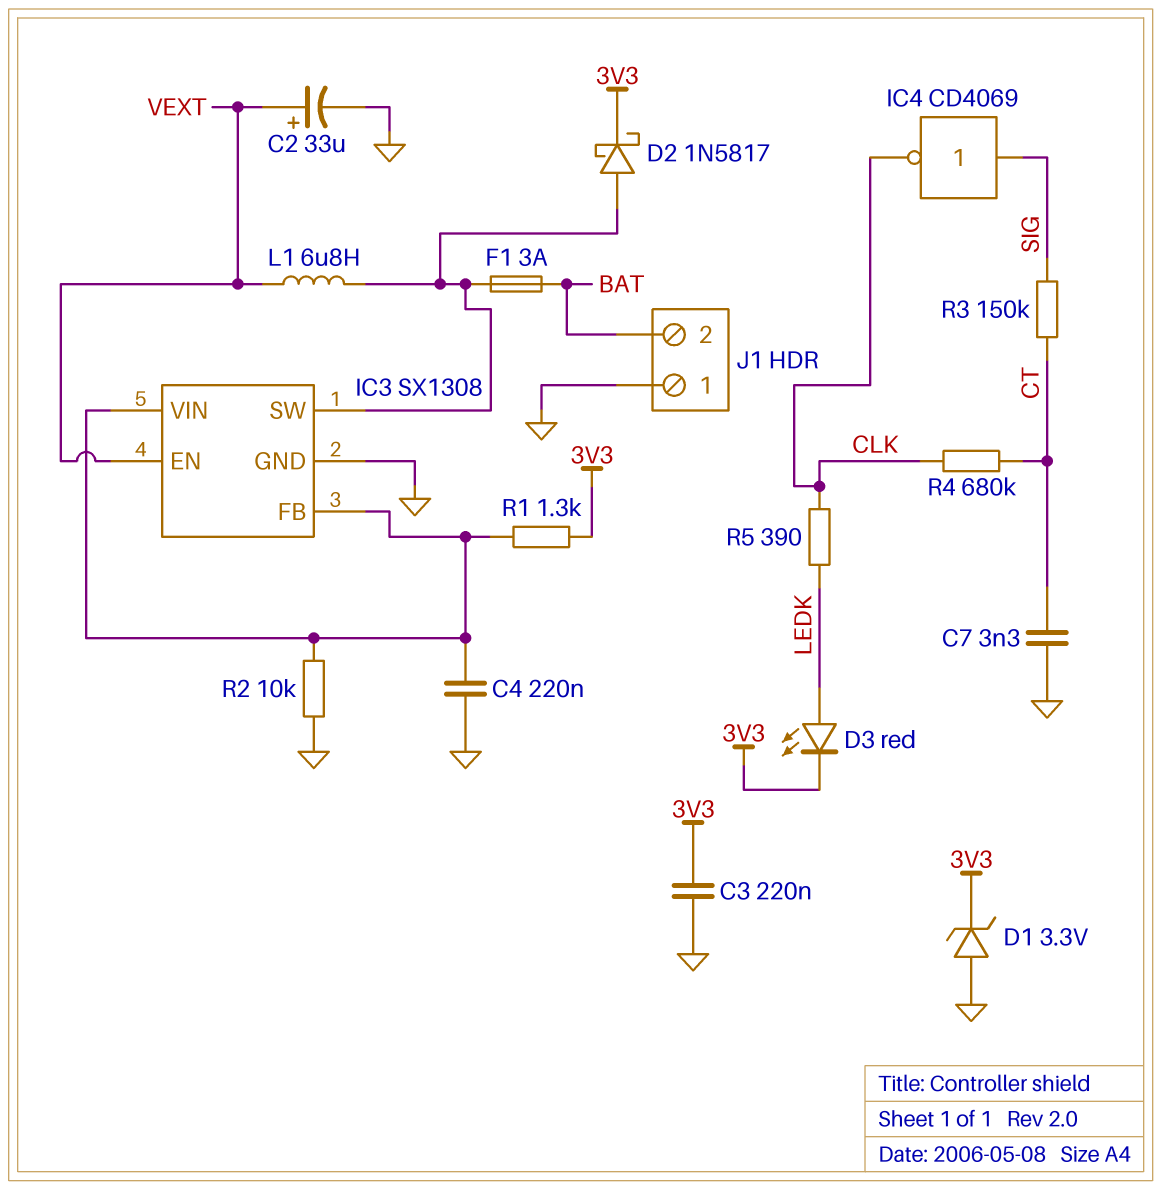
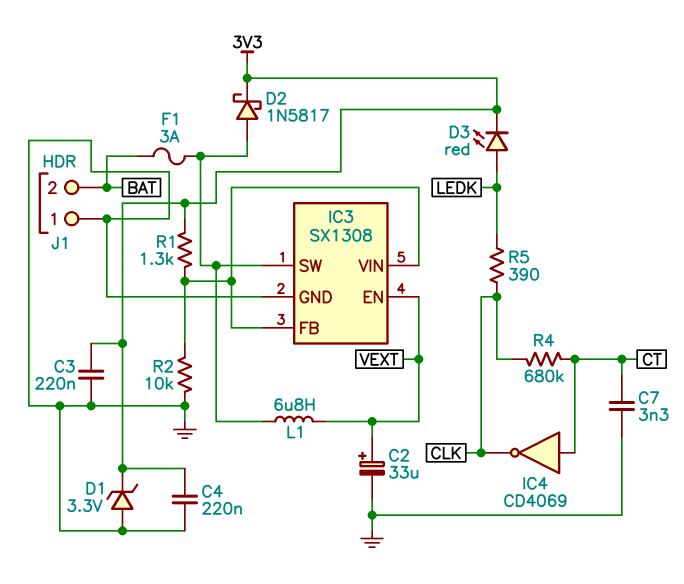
C4: 220nF (GND, IC3/FB) -> 220nF (3V3, GND)
IC4: NOT CD4069 (in SIG, out CLK) -> NOT CD4069 (in CT, out CLK)
R3: 150k (CT, SIG) -> none

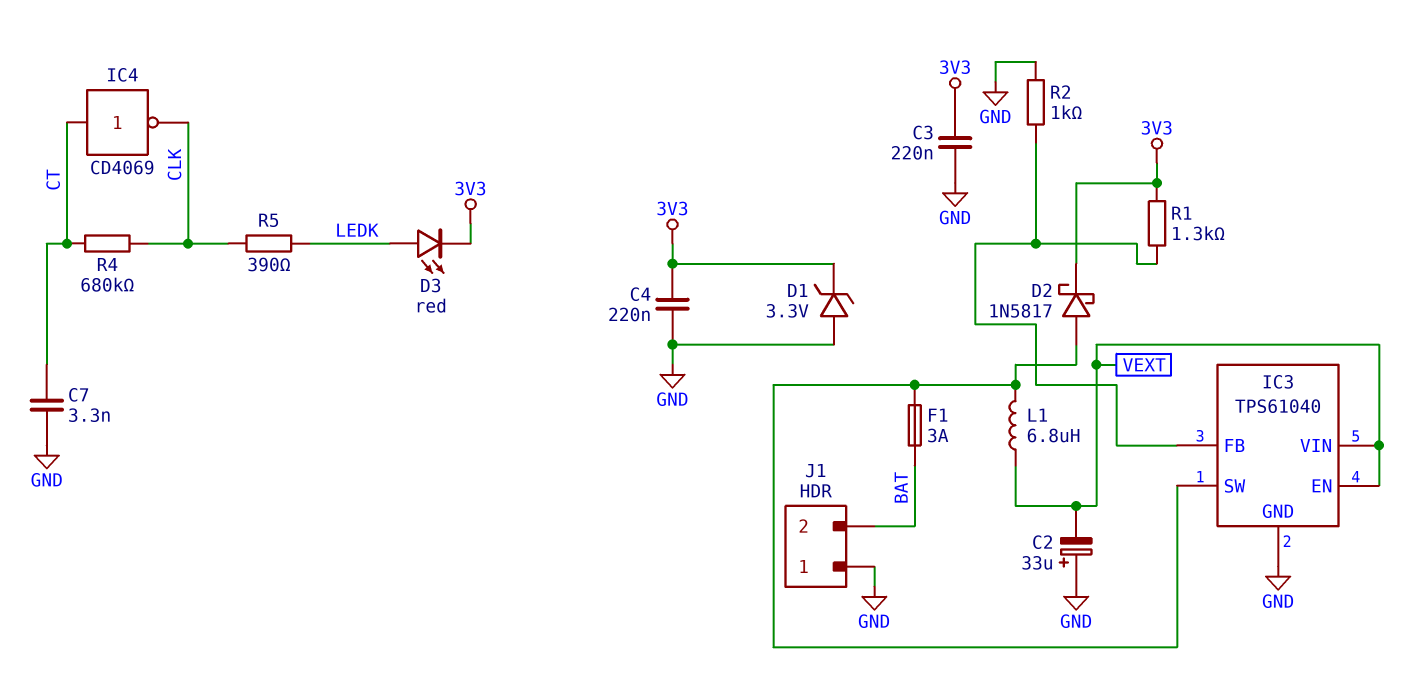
C2: 33uF (plus VEXT, minus GND) -> 33uF (plus GND, minus VEXT)
IC3: SX1308 -> TPS61040
IC3 pin VIN: IC3/FB -> VEXT
R2: 10k (GND, IC3/FB) -> 1k (GND, IC3/FB)

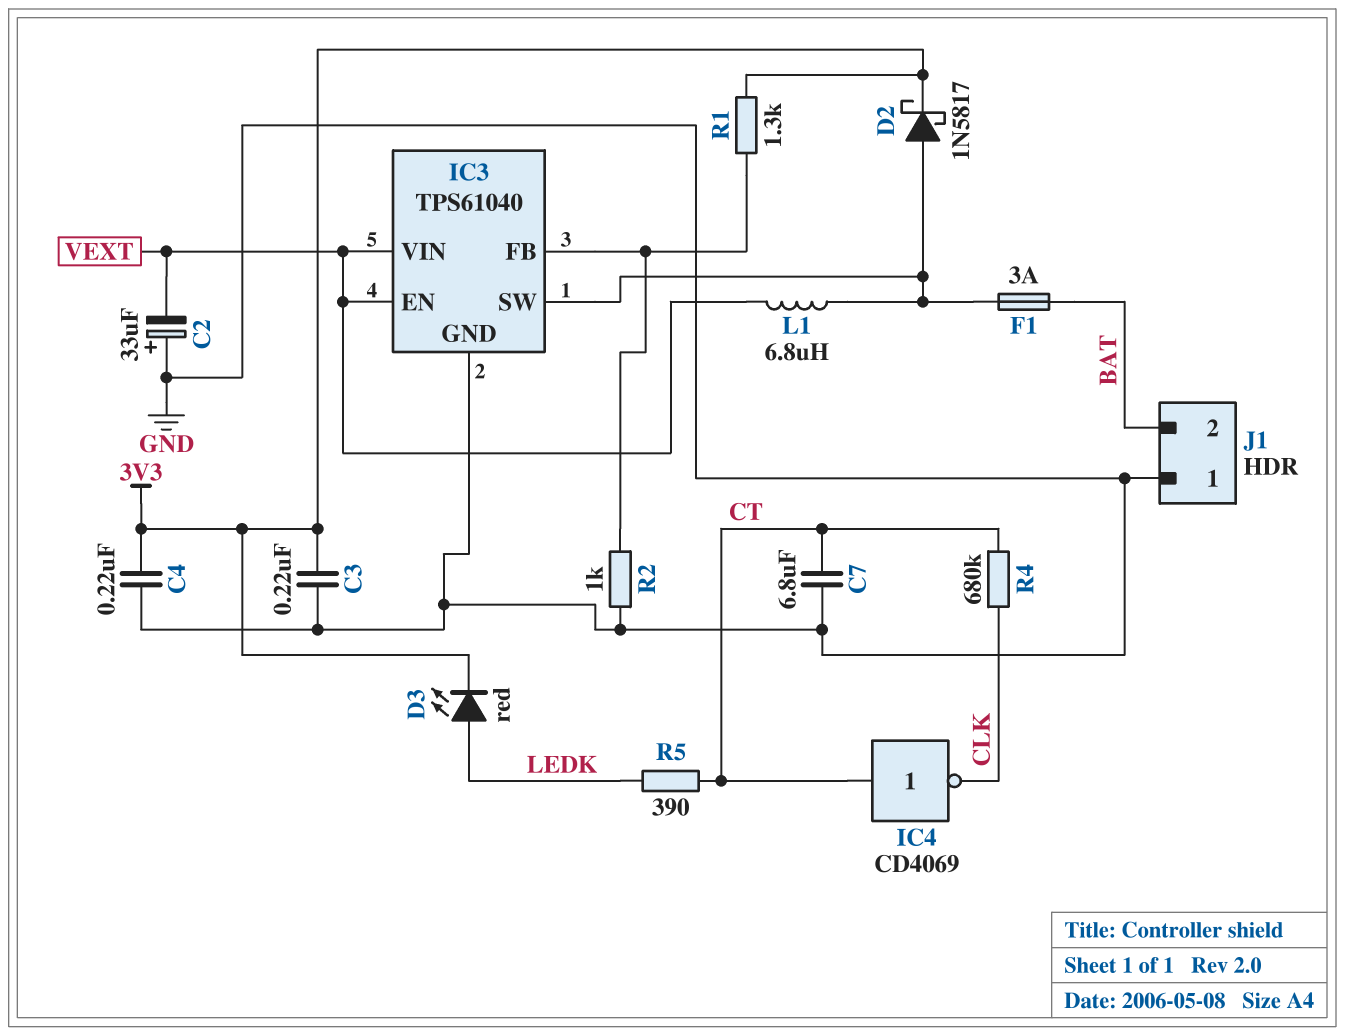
C7: 3.3nF (CT, GND) -> 6.8uF (CT, GND)
D1: zener 3.3V (A GND, K 3V3) -> none
R5: 390 (CLK, LEDK) -> 390 (CT, LEDK)

